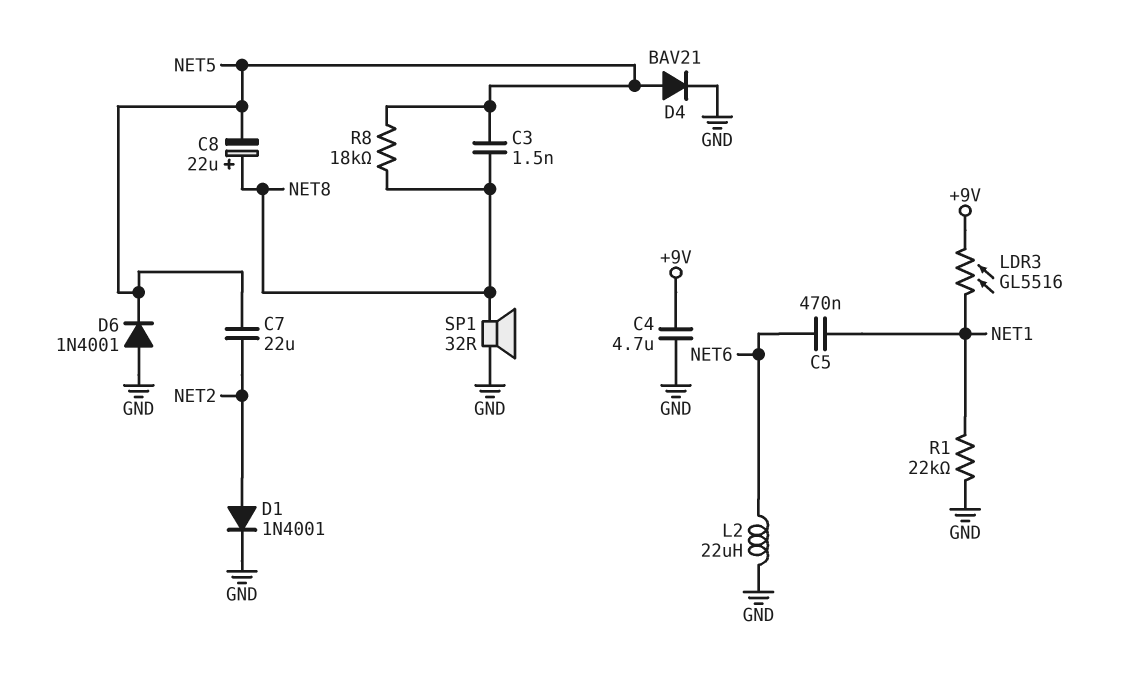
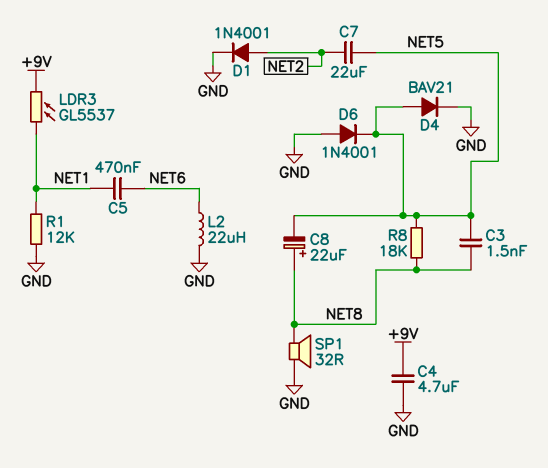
LDR3: GL5516 (+9V, NET1) -> GL5537 (+9V, NET1)
R1: 22k (GND, NET1) -> 12k (GND, NET1)

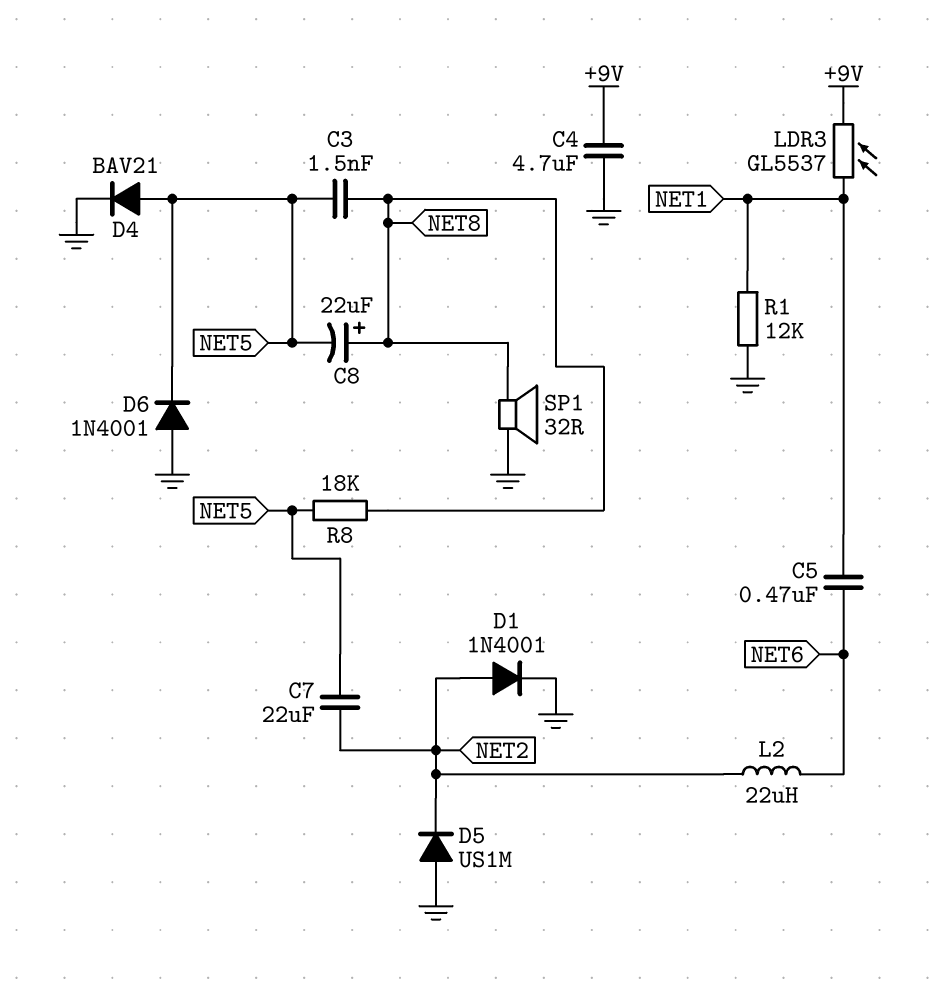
D5: none -> diode US1M (A GND, K NET2)
L2: 22uH (GND, NET6) -> 22uH (NET2, NET6)

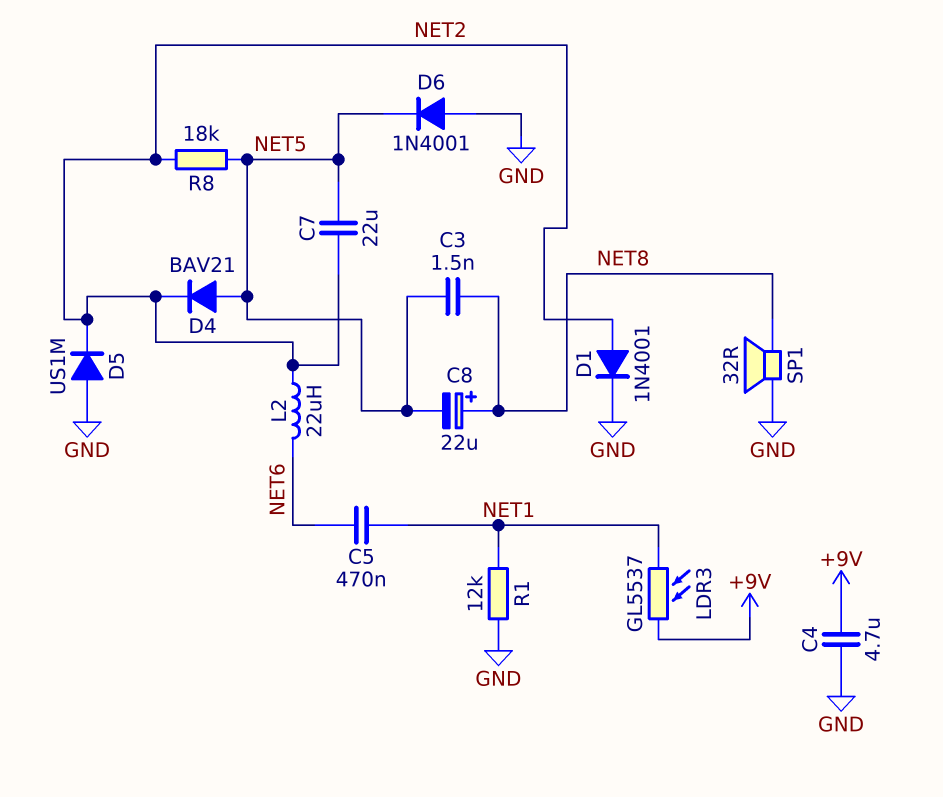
D4: diode BAV21 (A NET5, K GND) -> diode BAV21 (A NET5, K NET2)
R8: 18k (NET5, NET8) -> 18k (NET2, NET5)

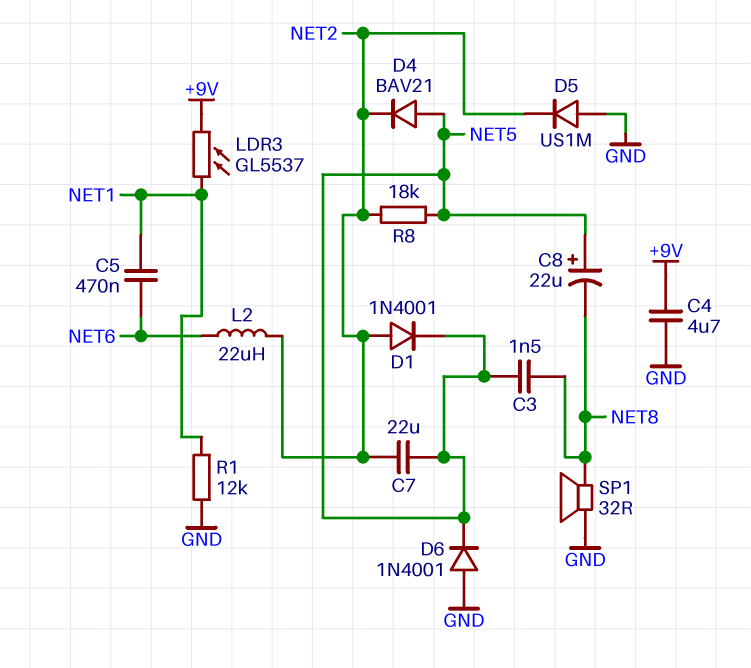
C8: 22uF (plus NET8, minus NET5) -> 22uF (plus NET5, minus NET8)
D1: diode 1N4001 (A NET2, K GND) -> diode 1N4001 (A NET2, K NET5)

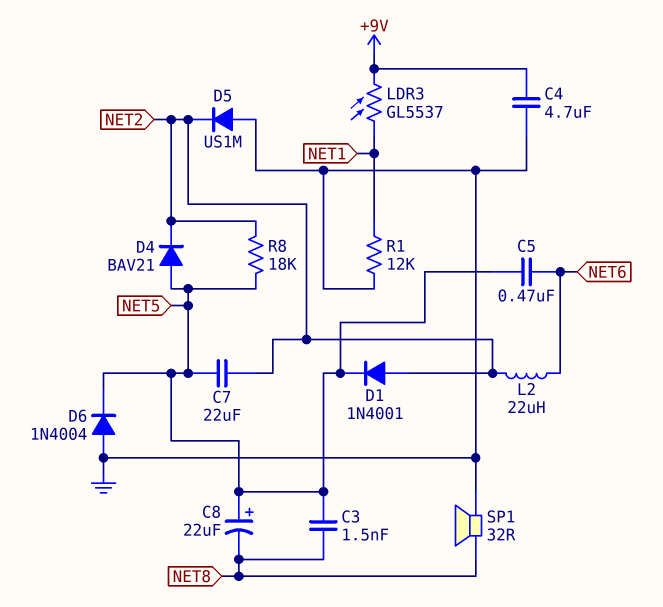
C5: 470nF (NET1, NET6) -> 470nF (NET5, NET6)
D6: diode 1N4001 (A GND, K NET5) -> diode 1N4004 (A GND, K NET5)

